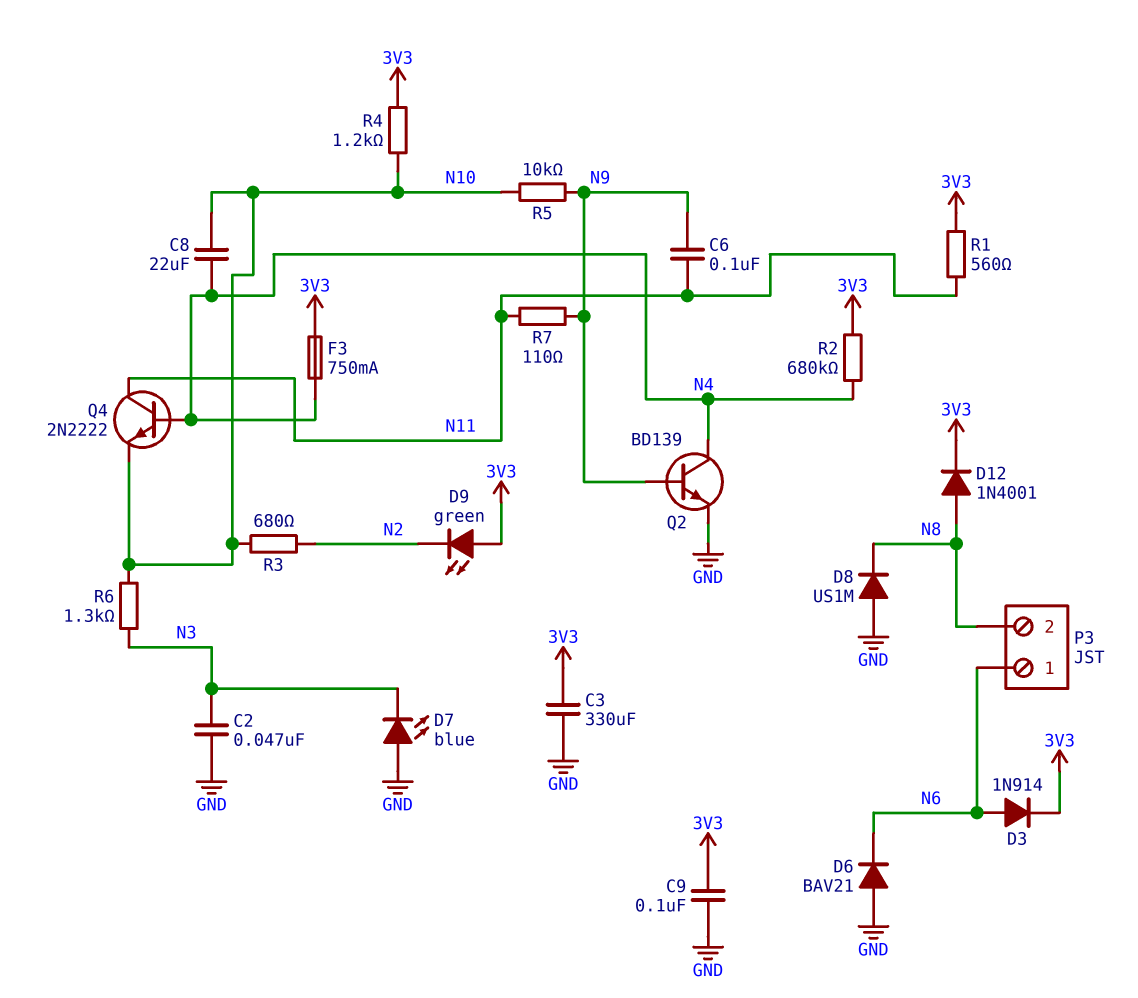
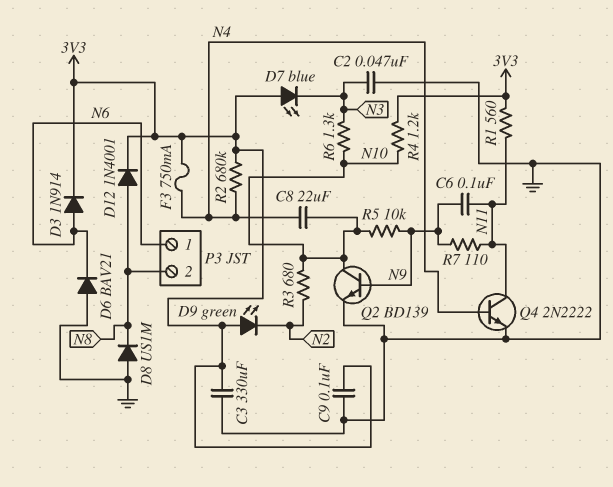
D7: LED blue (A GND, K N3) -> LED blue (A 3V3, K N3)
Q2: NPN BD139 (B N9, C N4, E GND) -> NPN BD139 (B N9, C N10, E GND)
Q4: NPN 2N2222 (B N4, C N11, E N10) -> NPN 2N2222 (B N4, C N11, E GND)

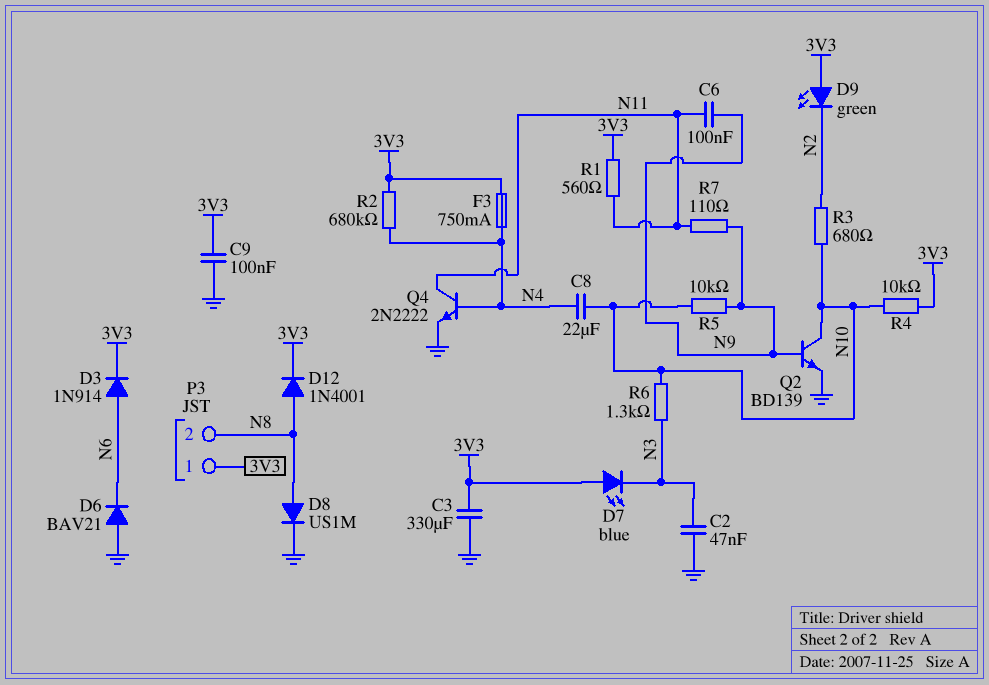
D8: diode US1M (A GND, K N8) -> diode US1M (A N8, K GND)
P3 pin 1: N6 -> 3V3
R4: 1.2k (3V3, N10) -> 10k (3V3, N10)

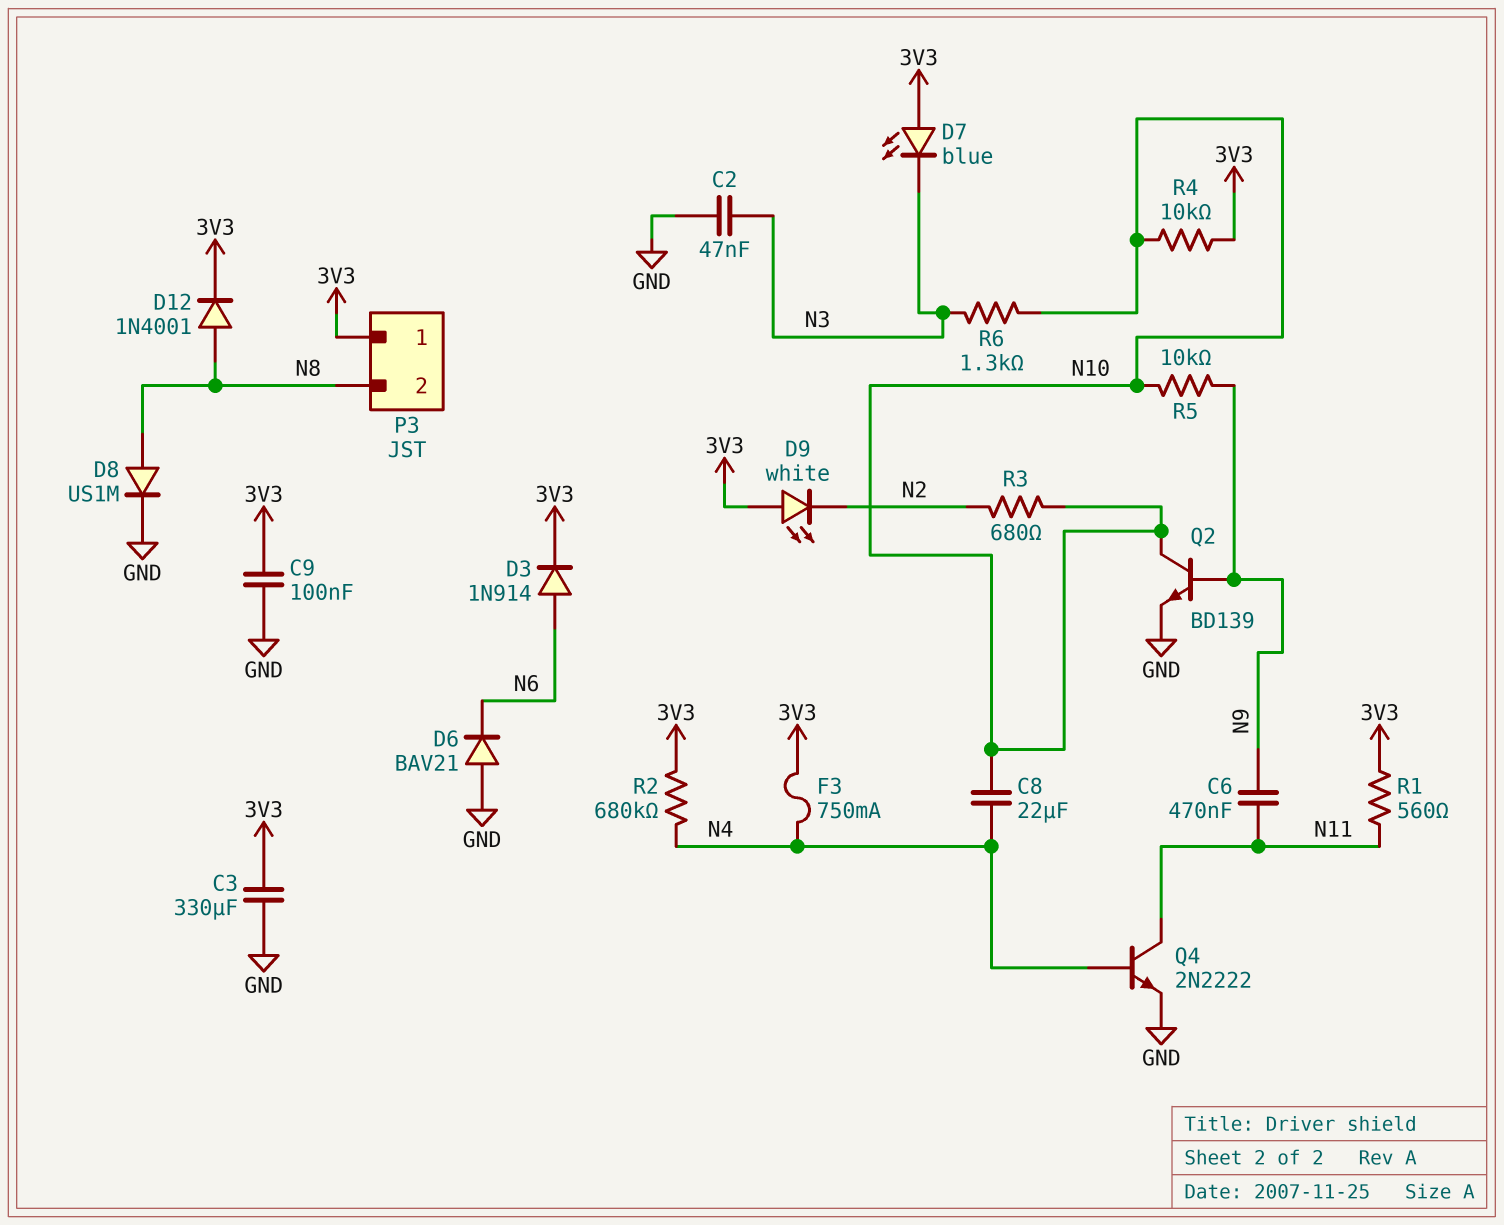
C6: 100nF (N9, N11) -> 470nF (N9, N11)
D9: LED green (A 3V3, K N2) -> LED white (A 3V3, K N2)
R7: 110 (N9, N11) -> none

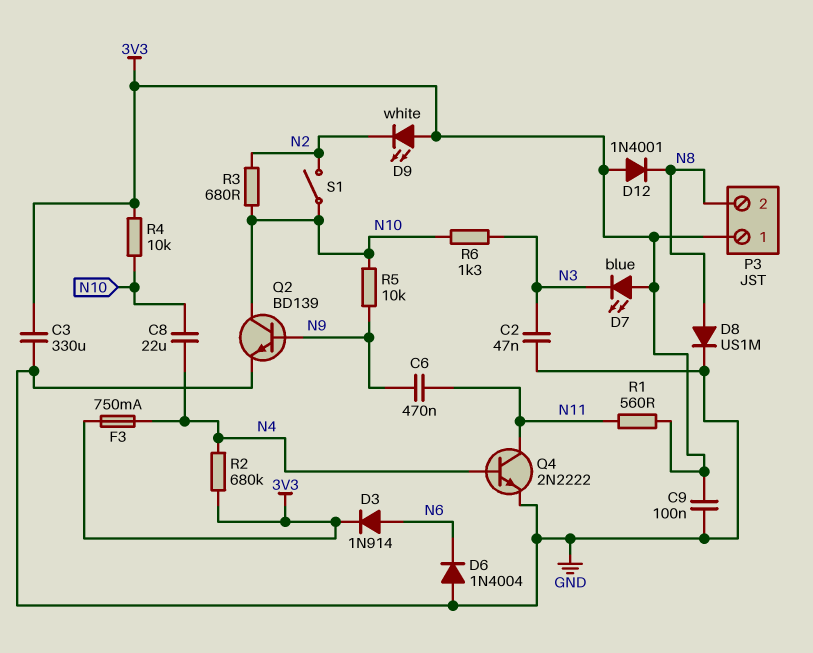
D6: diode BAV21 (A GND, K N6) -> diode 1N4004 (A GND, K N6)
D12: diode 1N4001 (A N8, K 3V3) -> diode 1N4001 (A 3V3, K N8)
S1: none -> switch (N2, N10)

